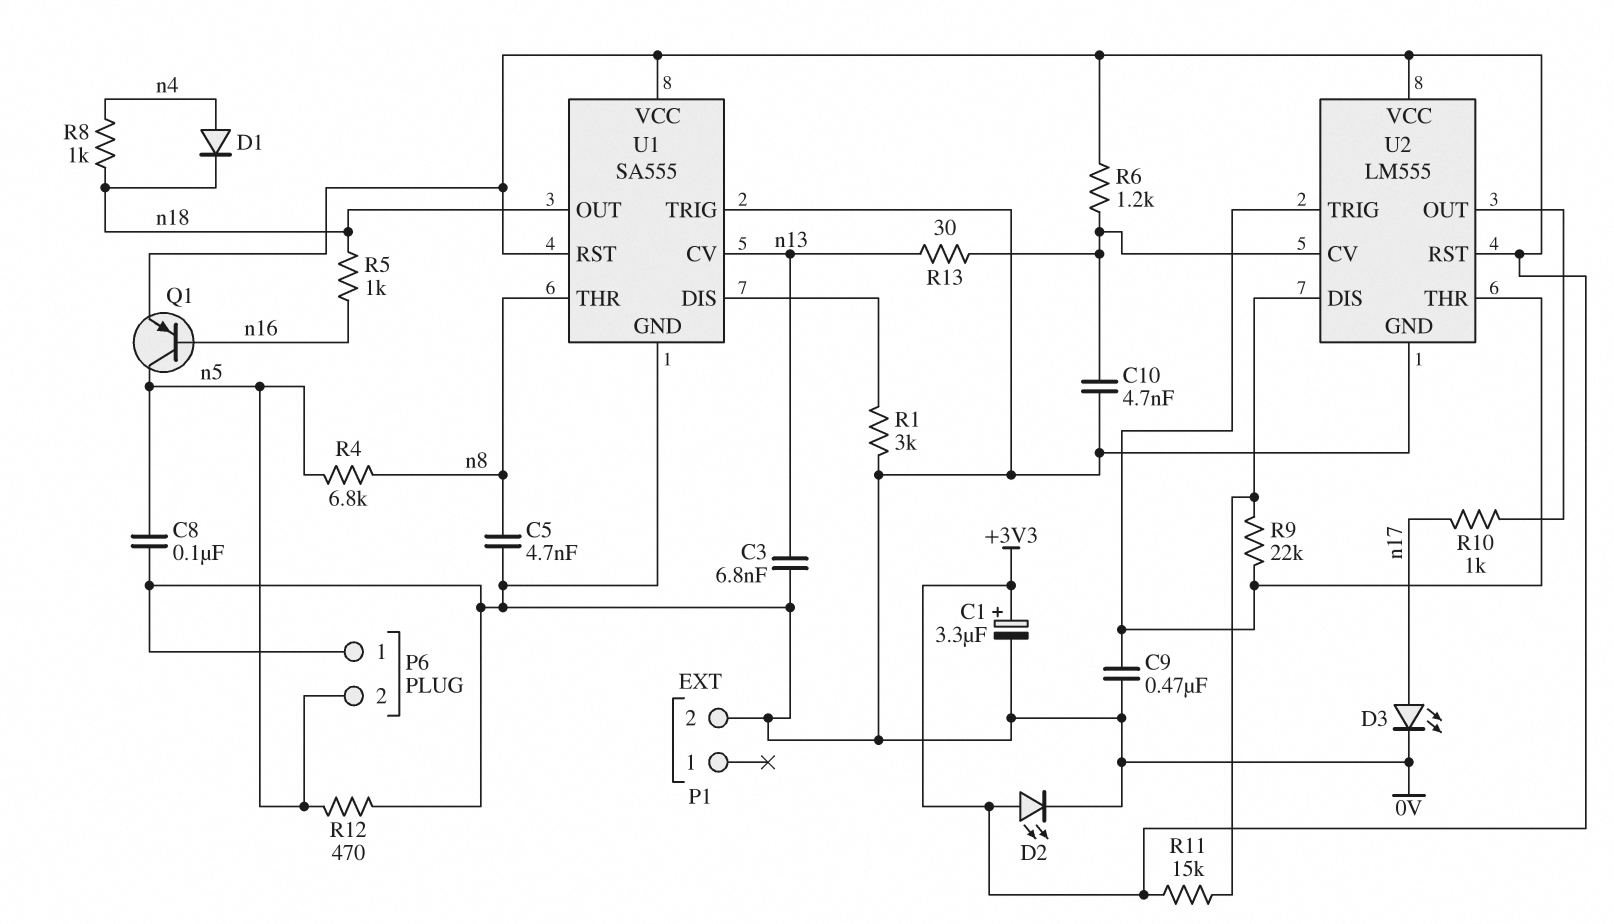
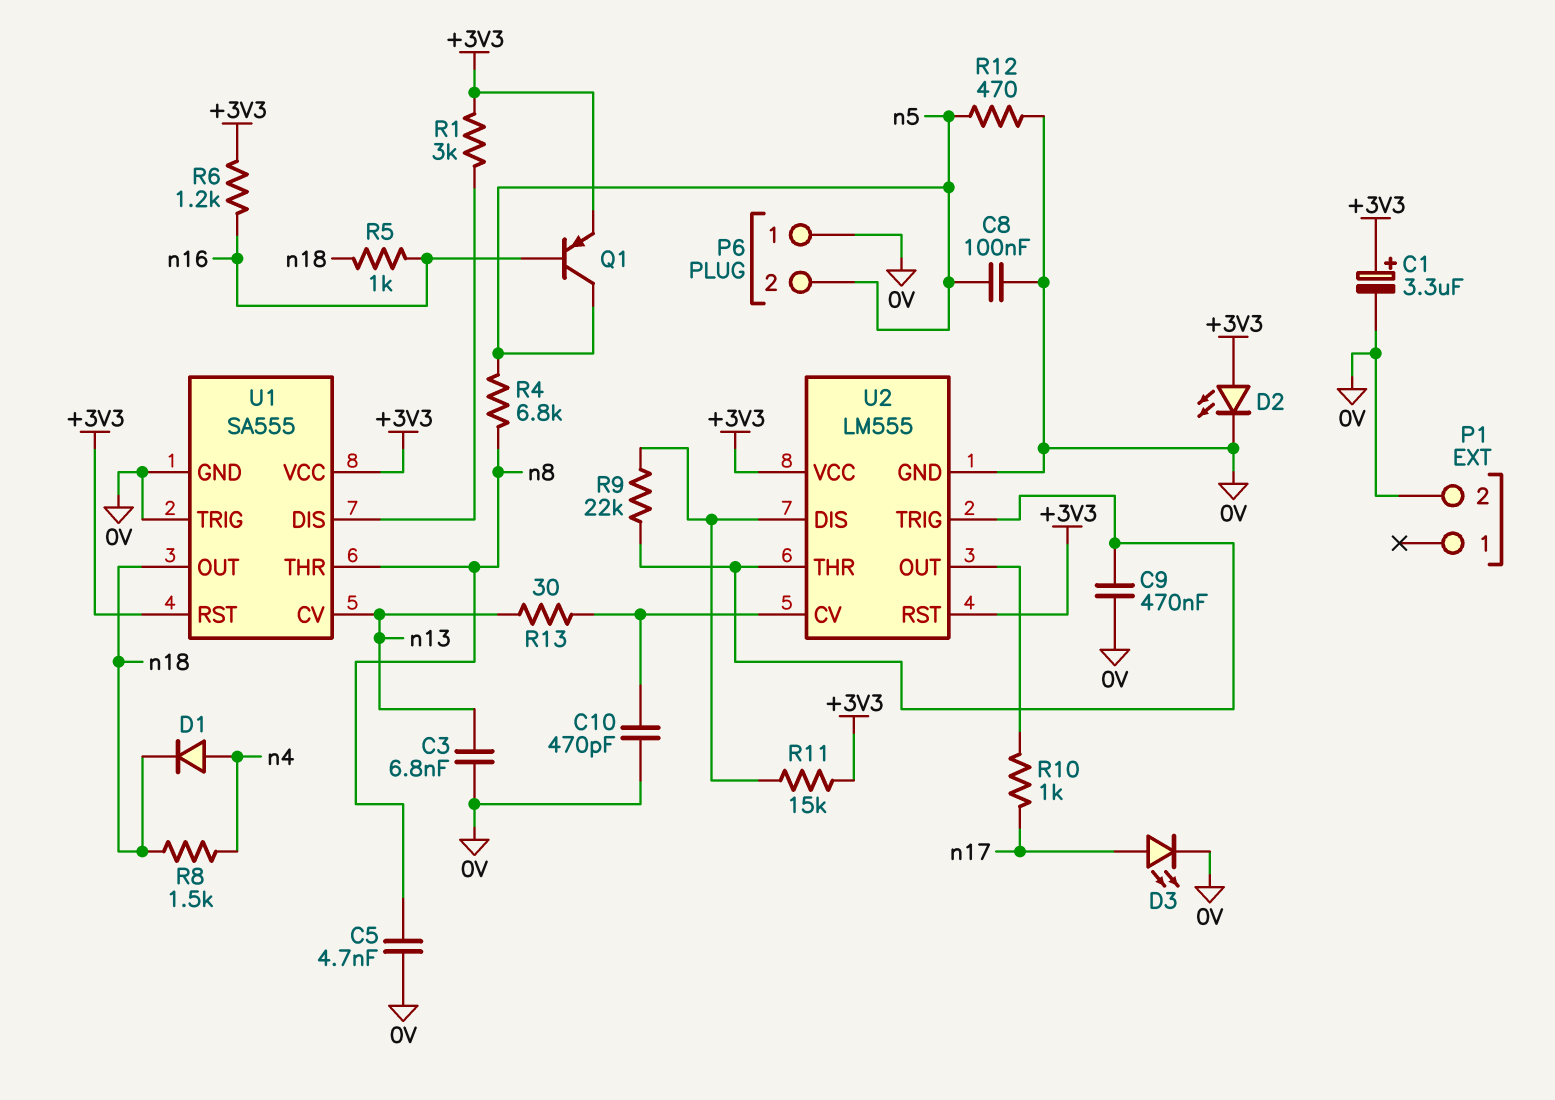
C10: 4.7nF (0V, U2/CV) -> 470pF (0V, U2/CV)
R1: 3k (0V, U1/DIS) -> 3k (+3V3, U1/DIS)
R6: 1.2k (+3V3, U2/CV) -> 1.2k (+3V3, n16)
R8: 1k (n4, n18) -> 1.5k (n4, n18)

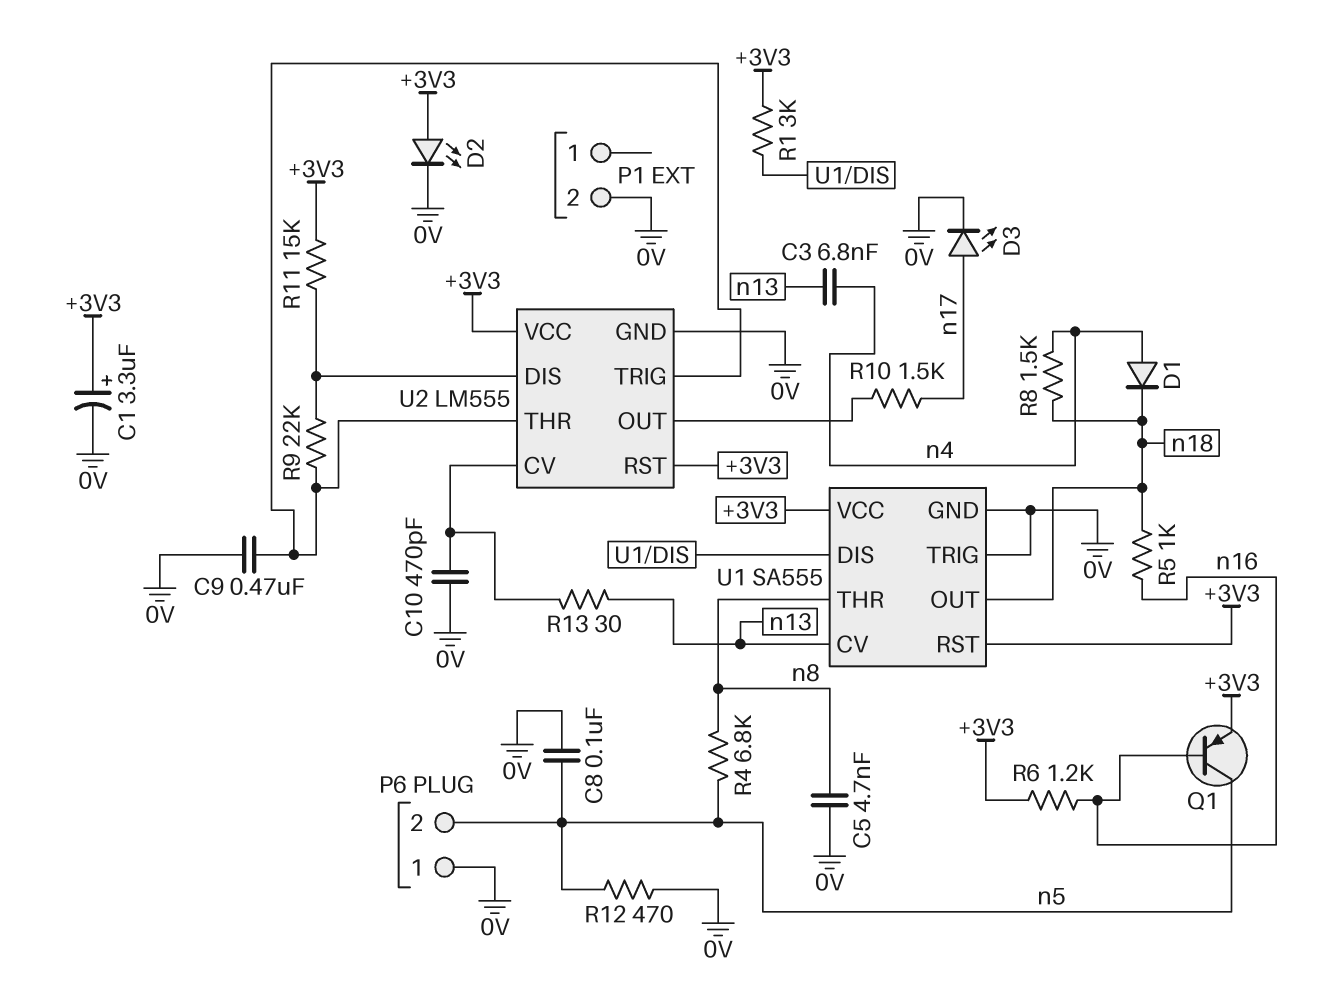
C3: 6.8nF (0V, n13) -> 6.8nF (n4, n13)
R10: 1k (U2/OUT, n17) -> 1.5k (U2/OUT, n17)

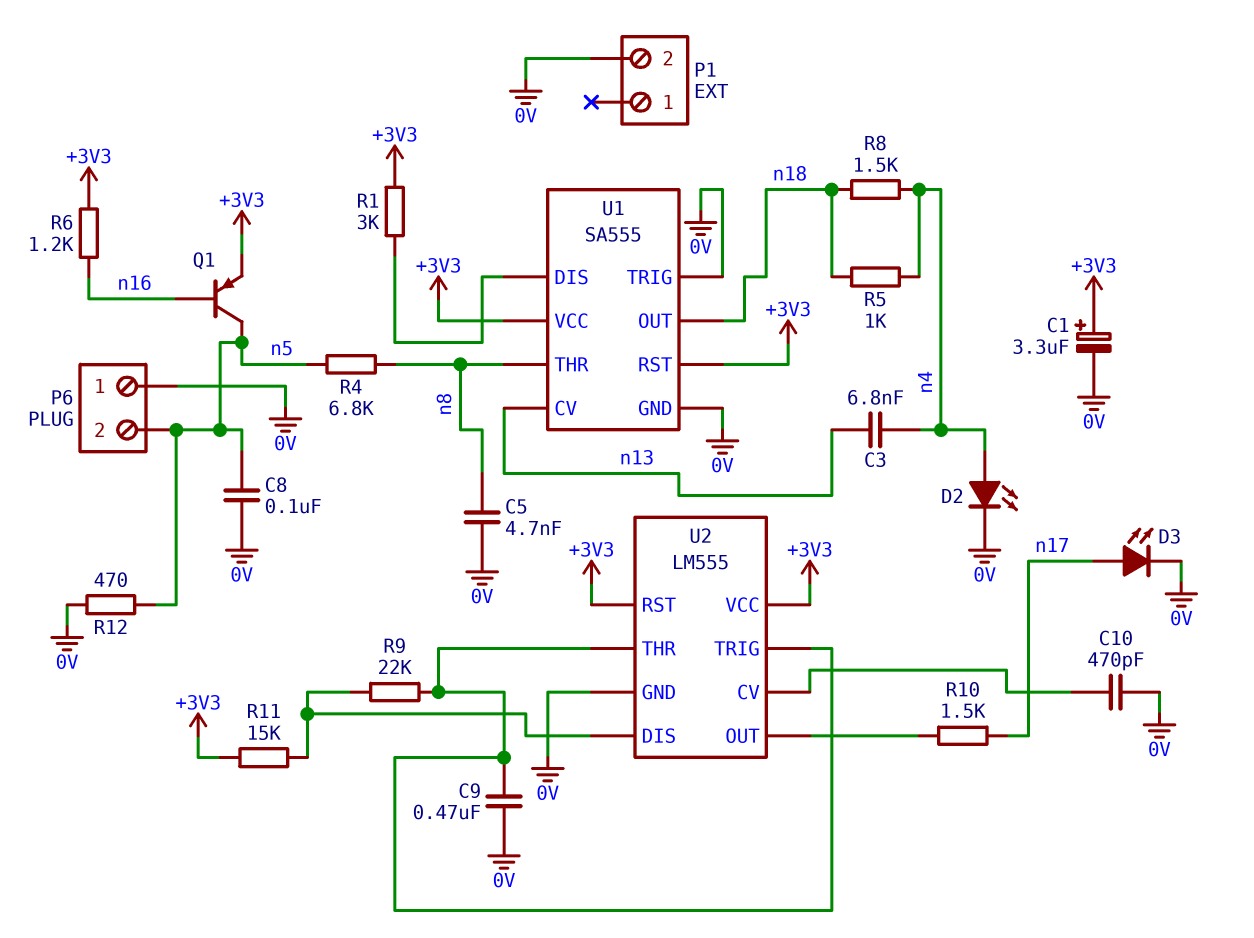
D1: diode (A n4, K n18) -> none
D2: LED (A +3V3, K 0V) -> LED (A n4, K 0V)
R5: 1k (n16, n18) -> 1k (n4, n18)
R13: 30 (U2/CV, n13) -> none

